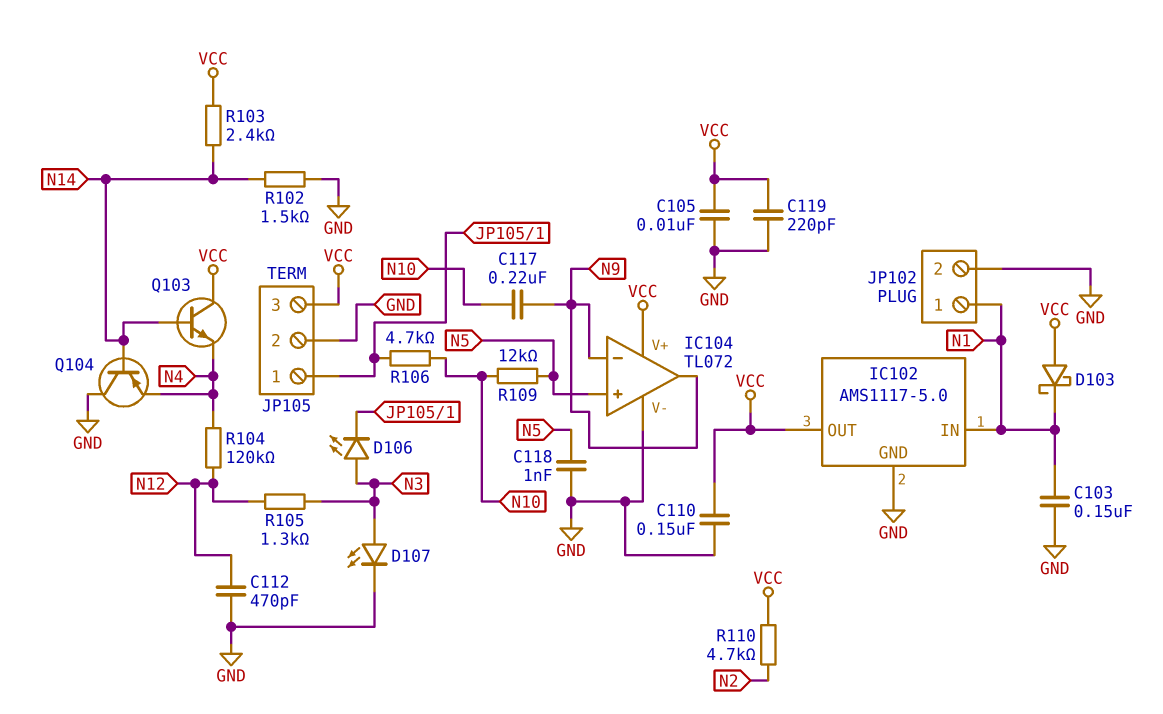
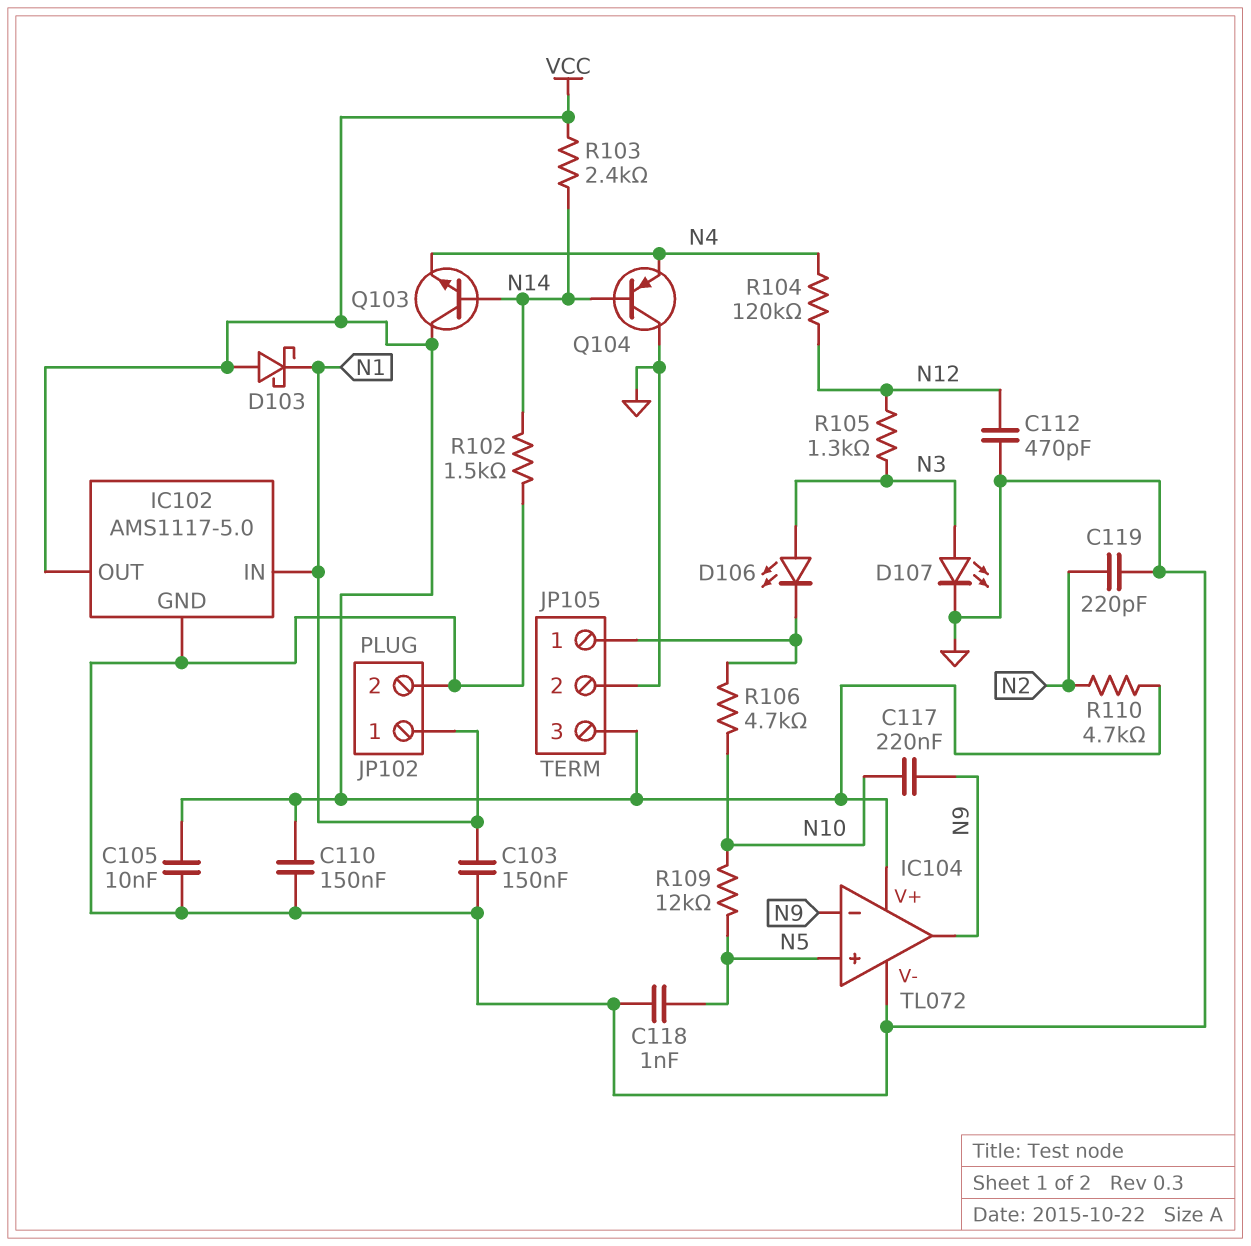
C119: 220pF (GND, VCC) -> 220pF (GND, N2)

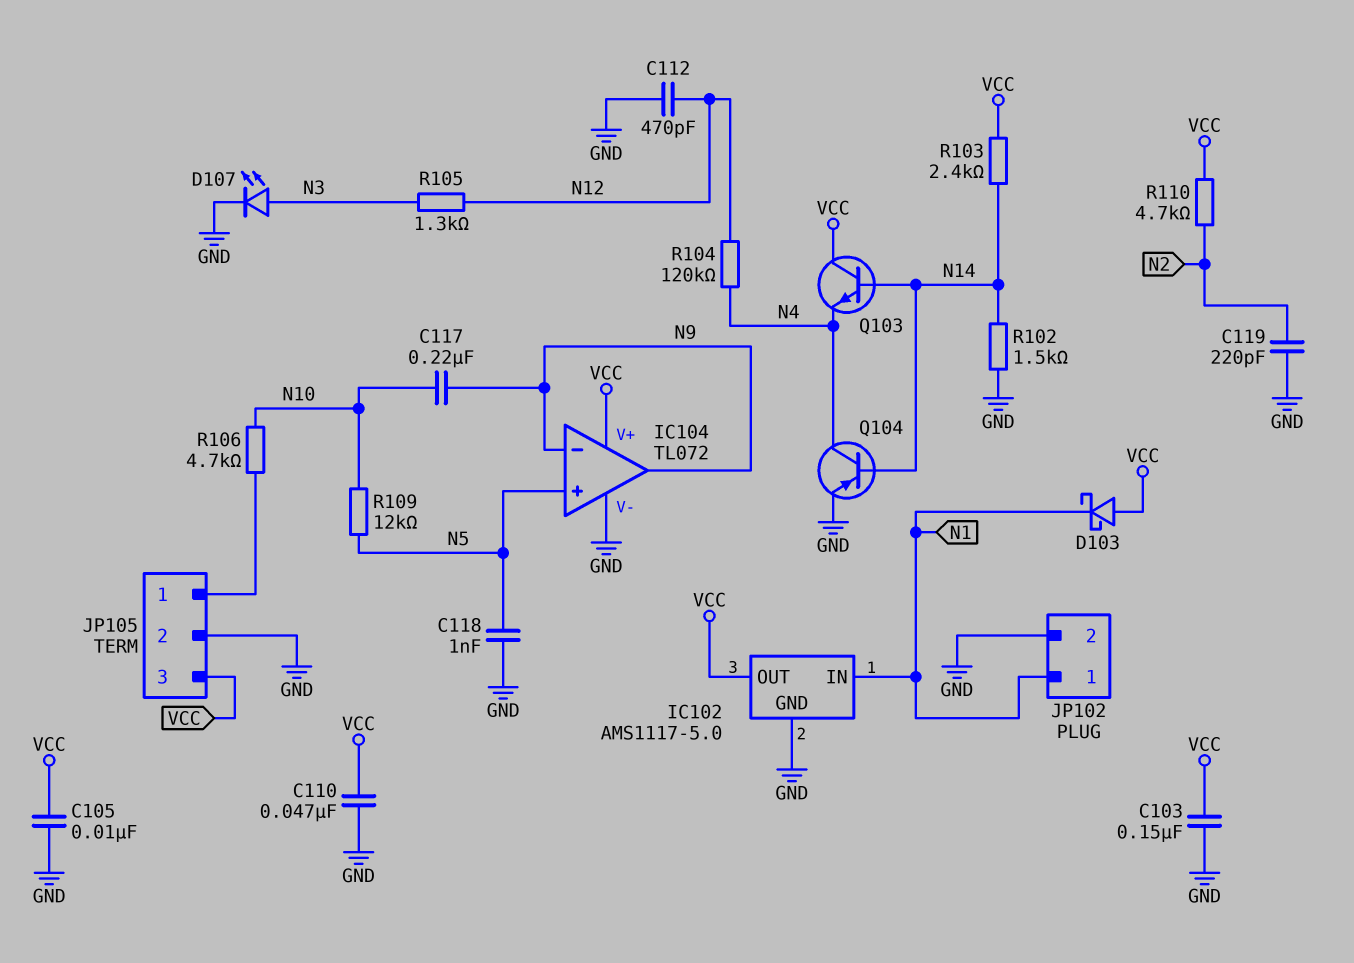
C103: 150nF (GND, N1) -> 150nF (GND, VCC)
C110: 150nF (GND, VCC) -> 47nF (GND, VCC)
D106: LED (A N3, K JP105/1) -> none
Q104: PNP (B N14, C GND, E N4) -> PNP (B N14, C N4, E GND)

